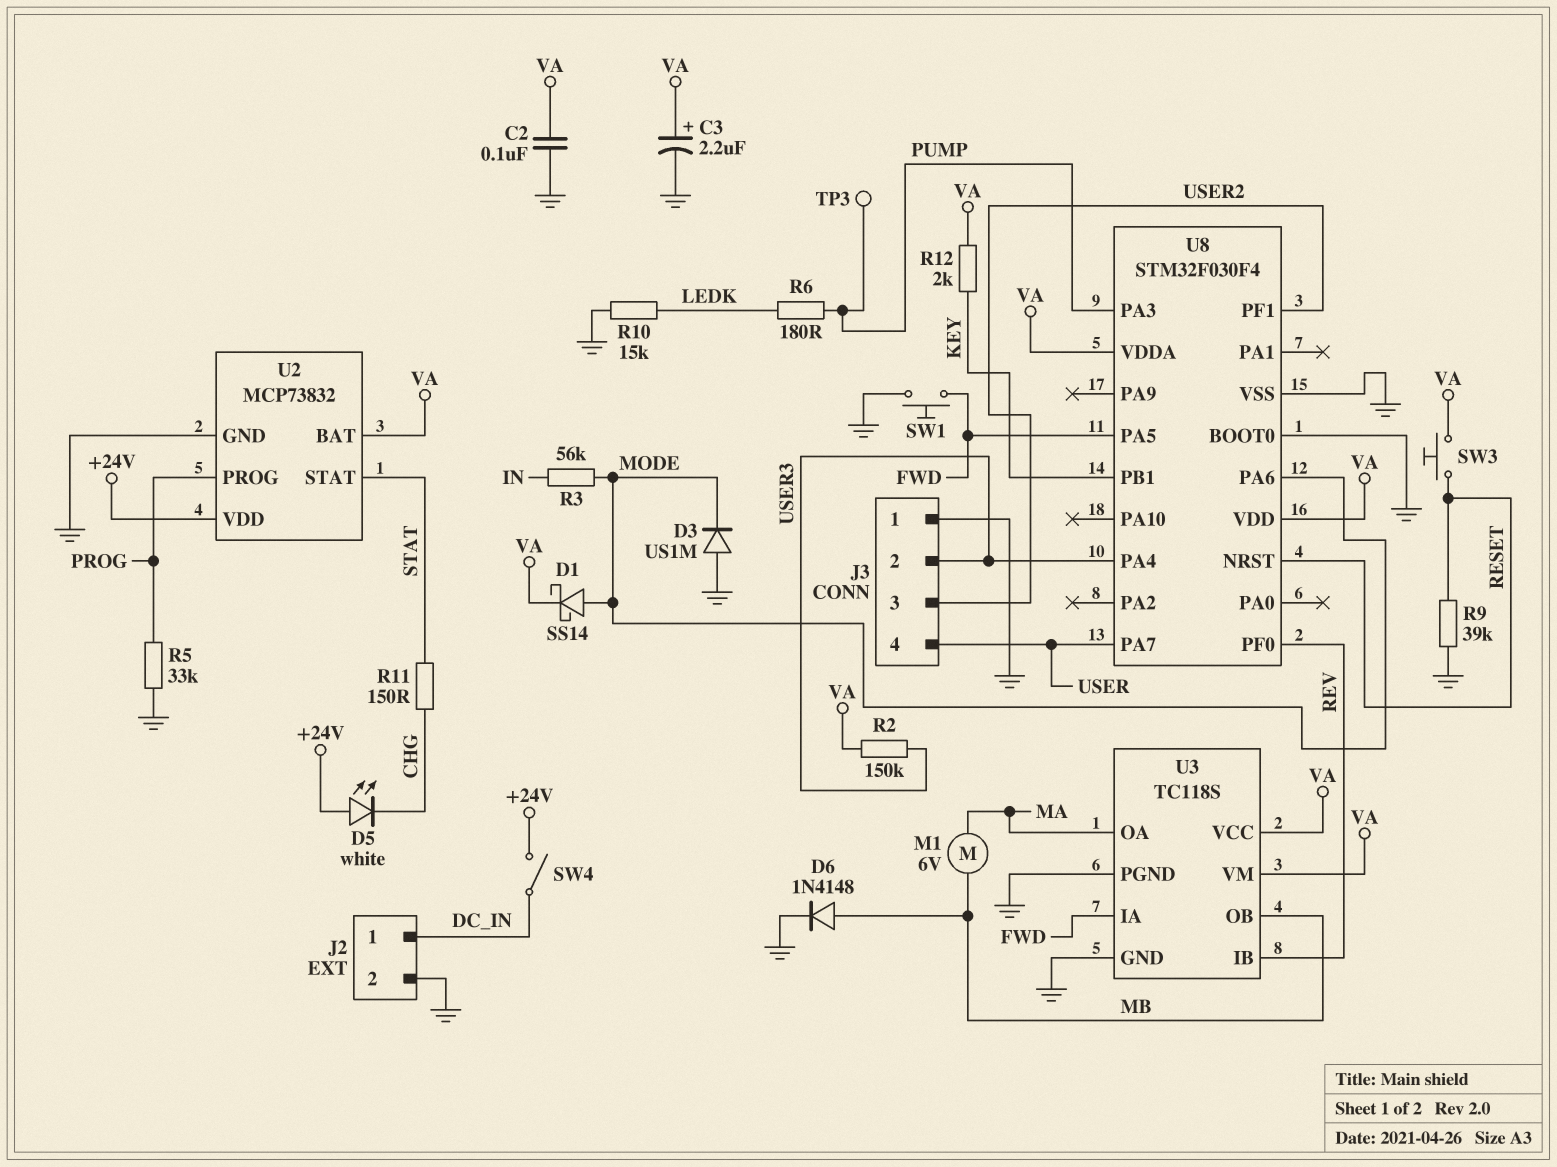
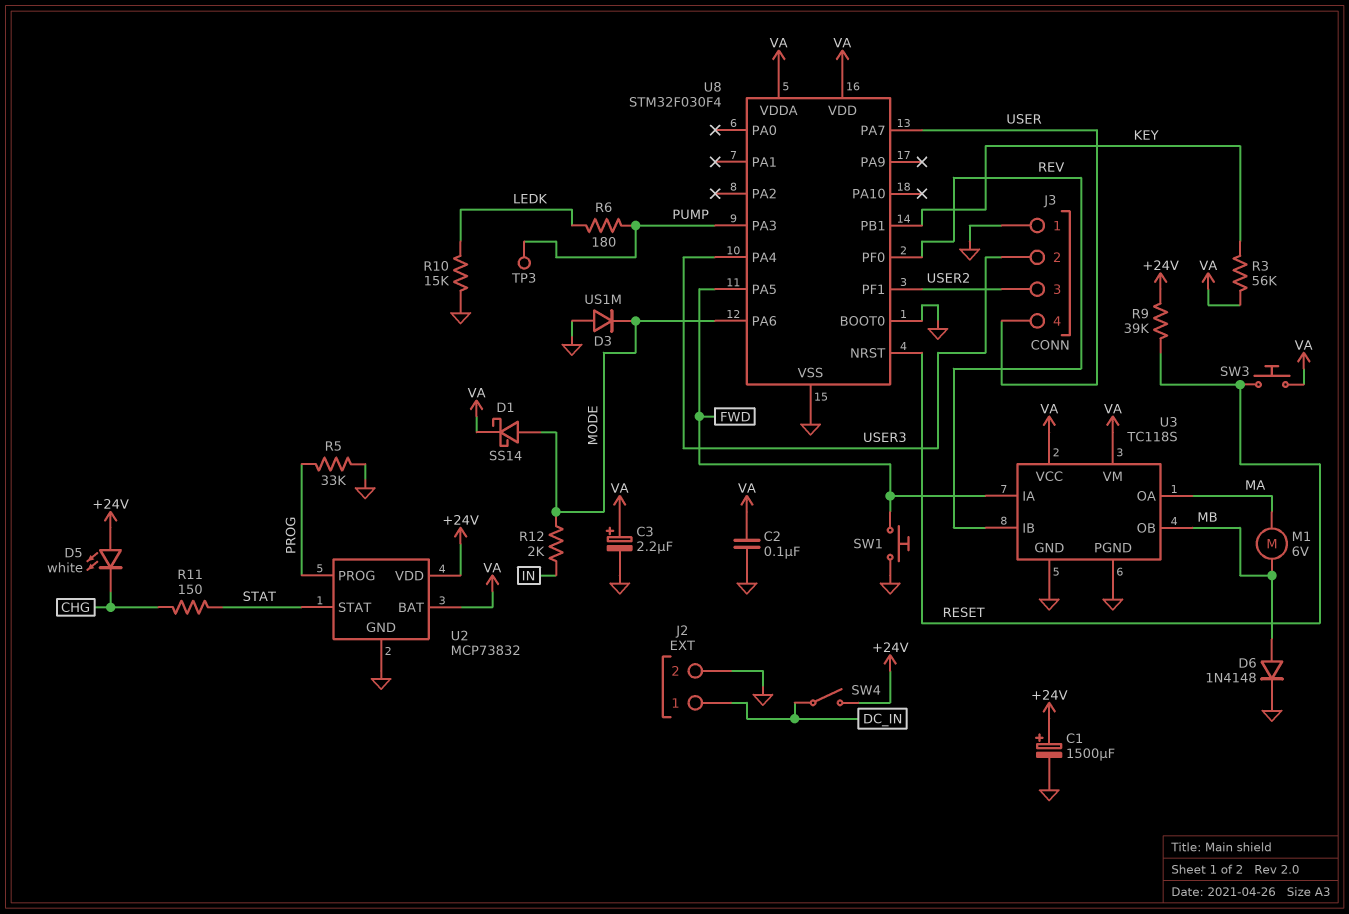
C1: none -> 1500uF (plus +24V, minus GND)
R2: 150k (USER3, VA) -> none
R3: 56k (IN, MODE) -> 56k (KEY, VA)
R9: 39k (GND, RESET) -> 39k (+24V, RESET)
R12: 2k (KEY, VA) -> 2k (IN, MODE)

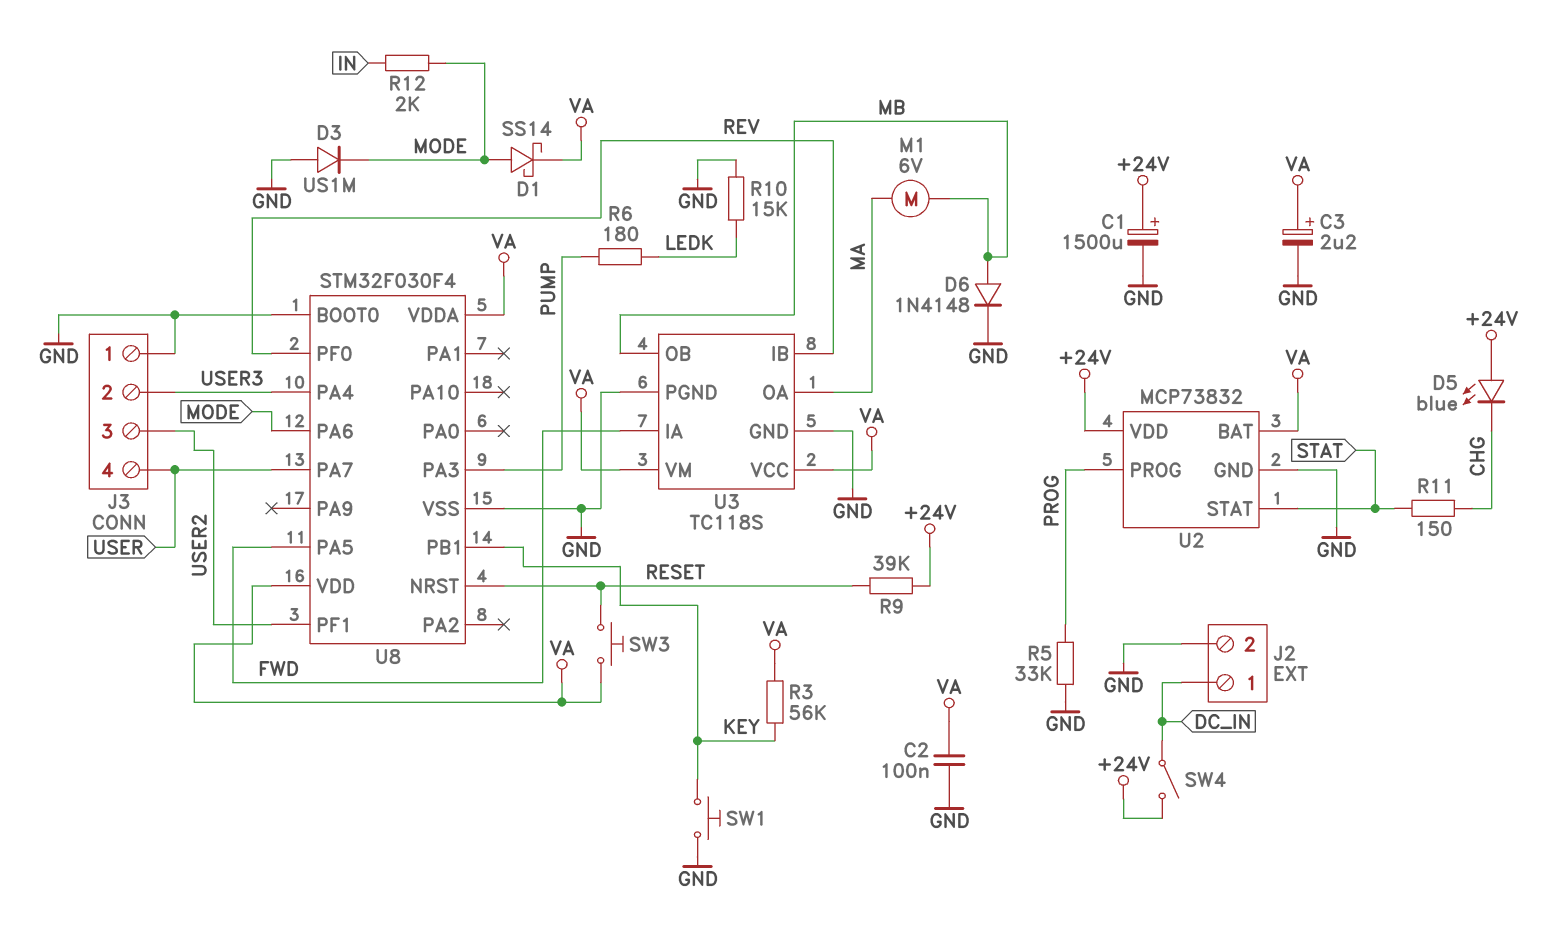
D5: LED white (A +24V, K CHG) -> LED blue (A +24V, K CHG)
SW1: button (FWD, GND) -> button (GND, KEY)
TP3: test point (PUMP) -> none

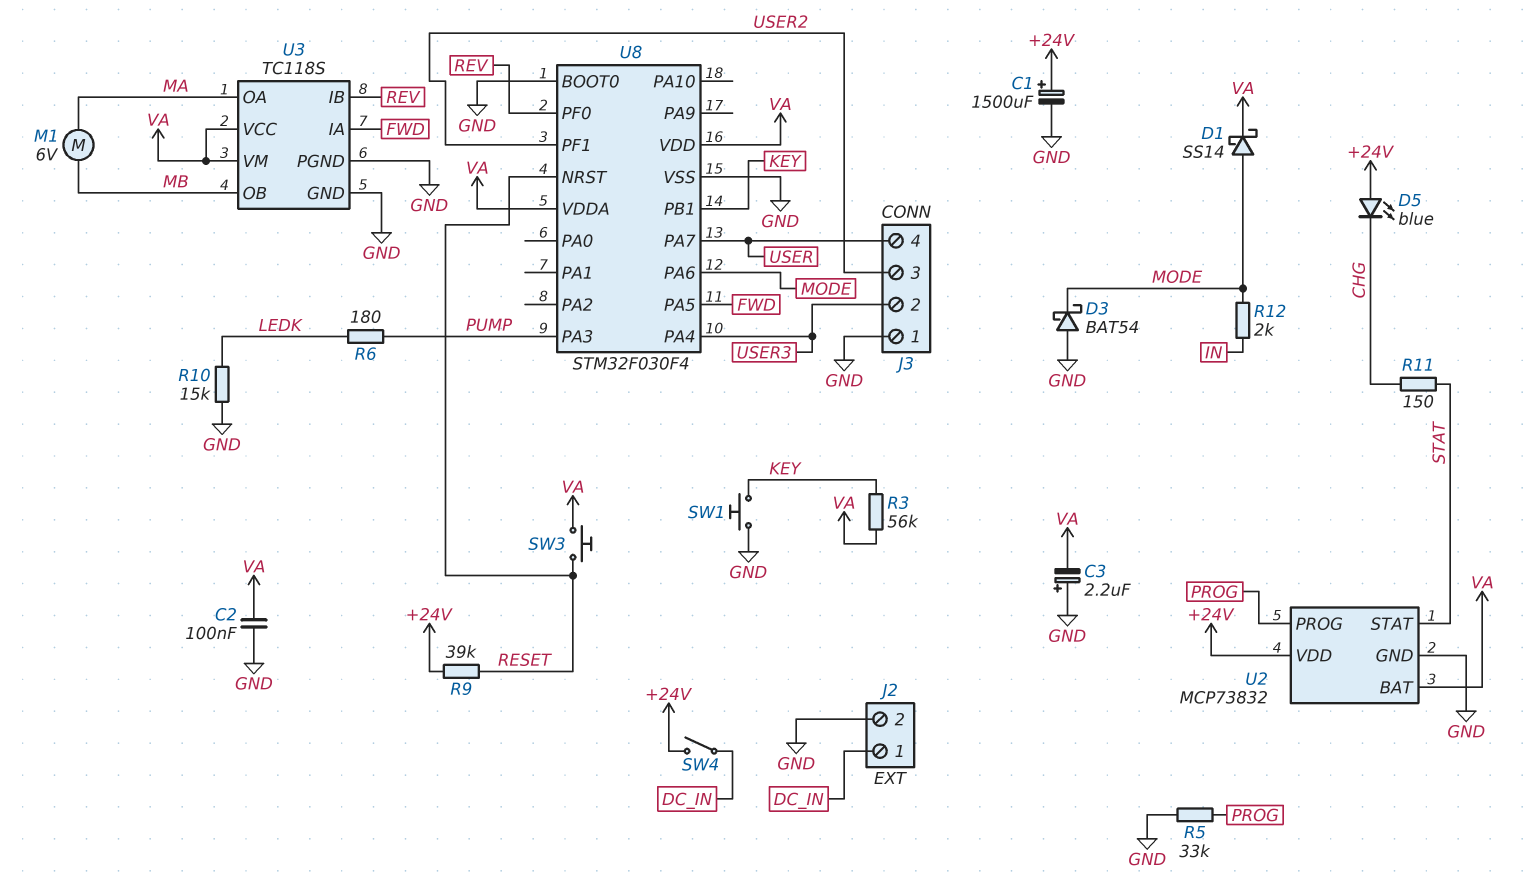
C3: 2.2uF (plus VA, minus GND) -> 2.2uF (plus GND, minus VA)
D3: diode US1M (A GND, K MODE) -> schottky BAT54 (A GND, K MODE)
D6: diode 1N4148 (A MB, K GND) -> none

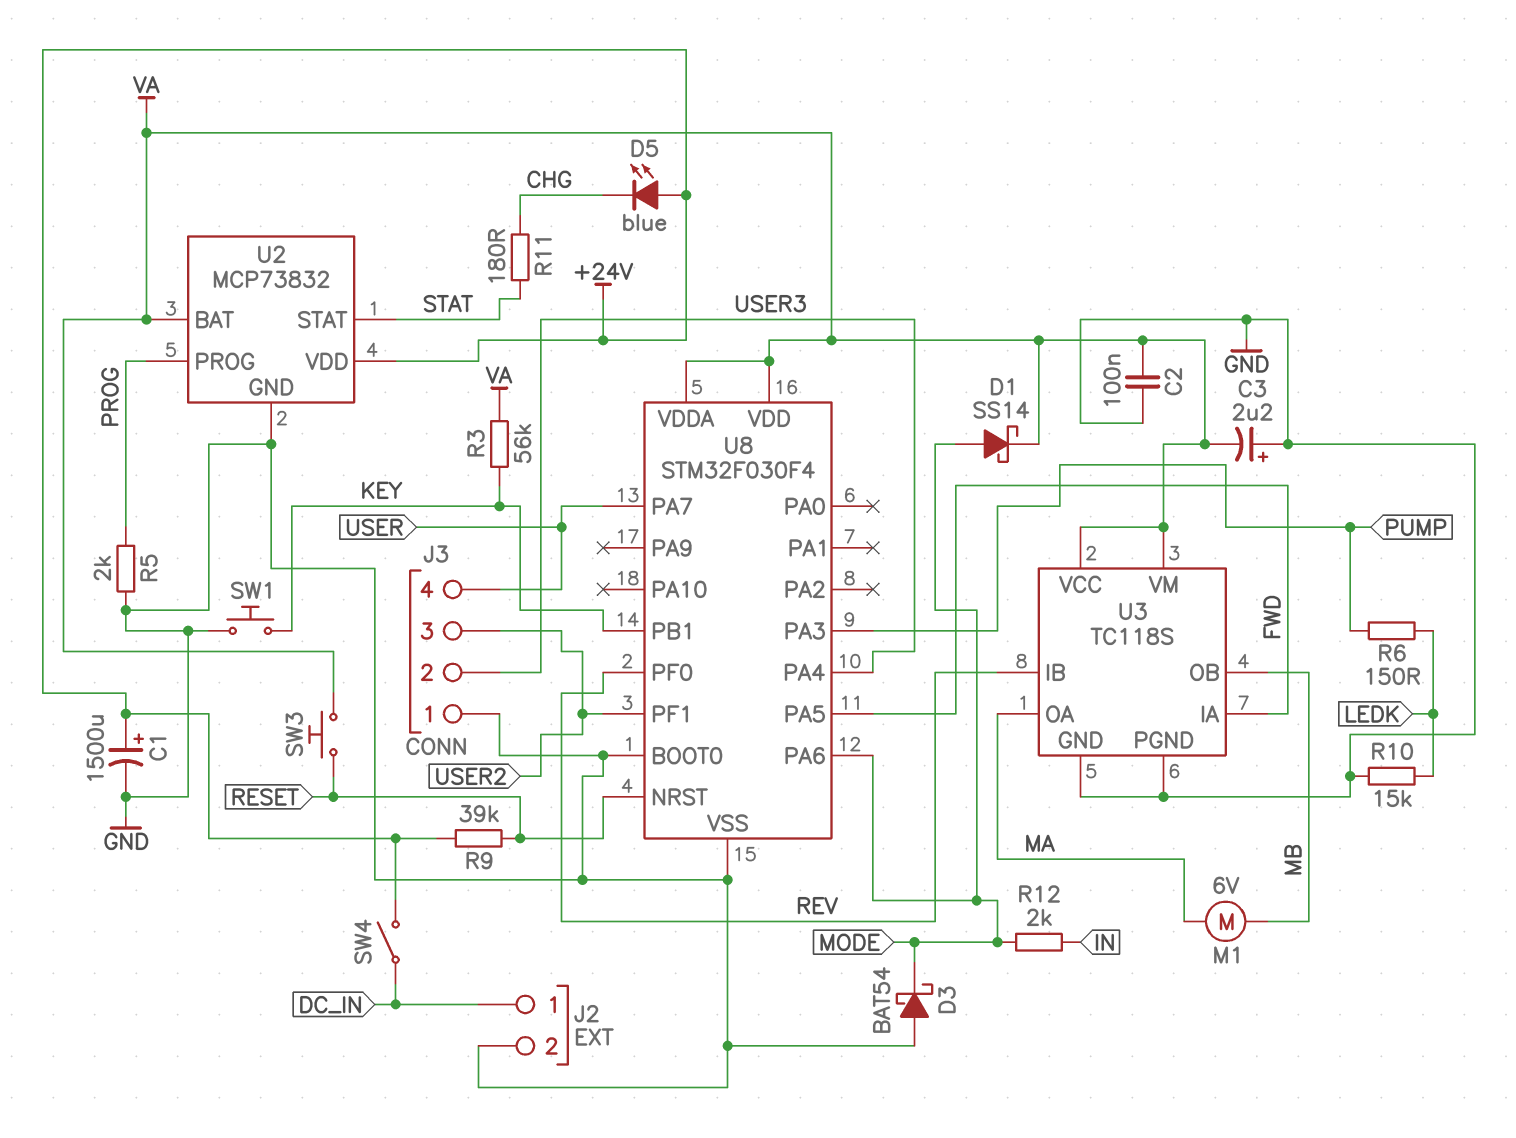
R5: 33k (GND, PROG) -> 2k (GND, PROG)
R6: 180 (LEDK, PUMP) -> 150 (LEDK, PUMP)
R11: 150 (CHG, STAT) -> 180 (CHG, STAT)

